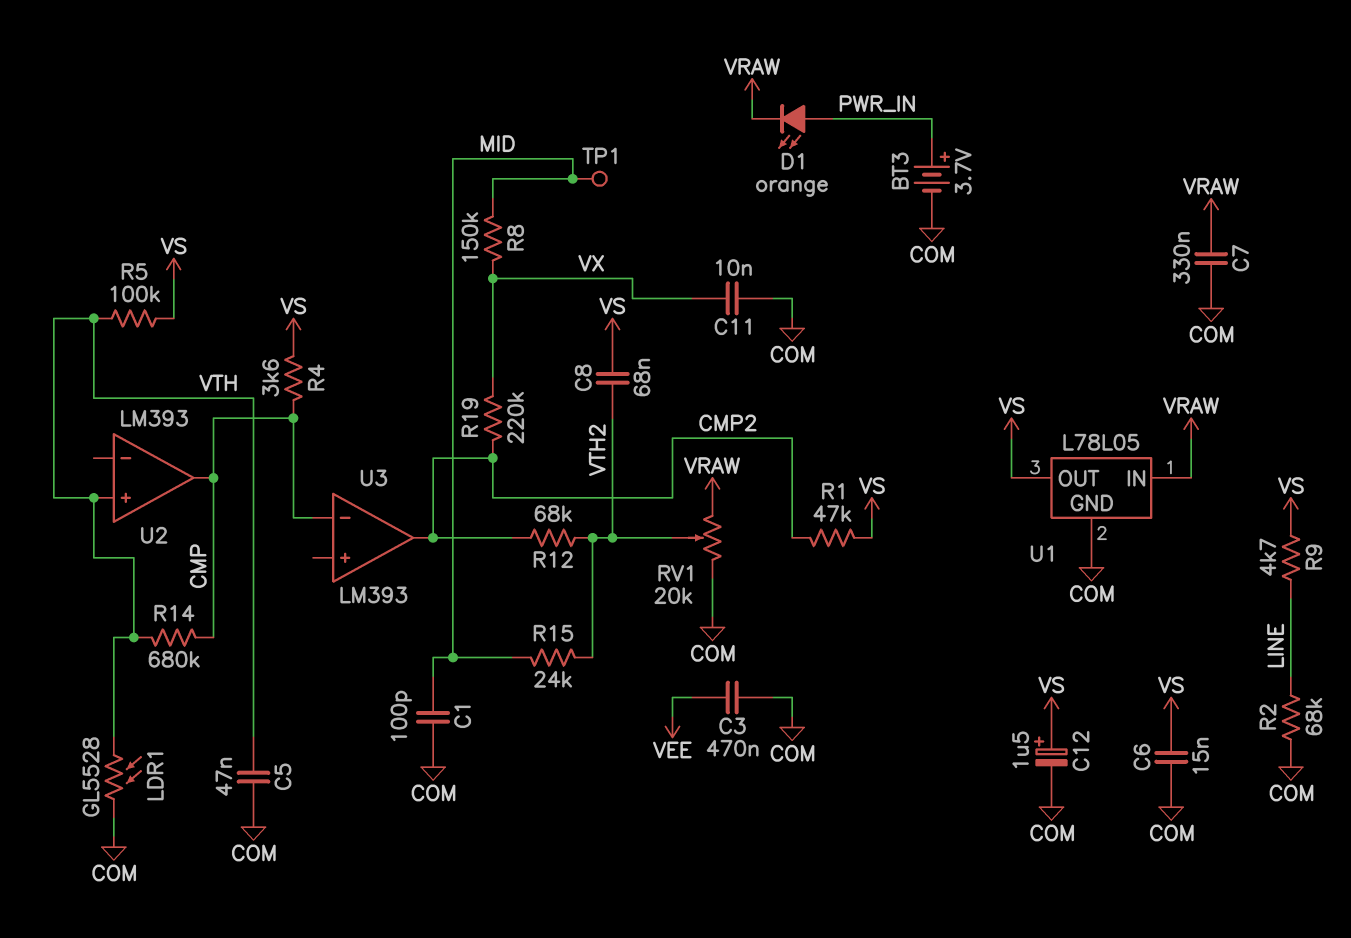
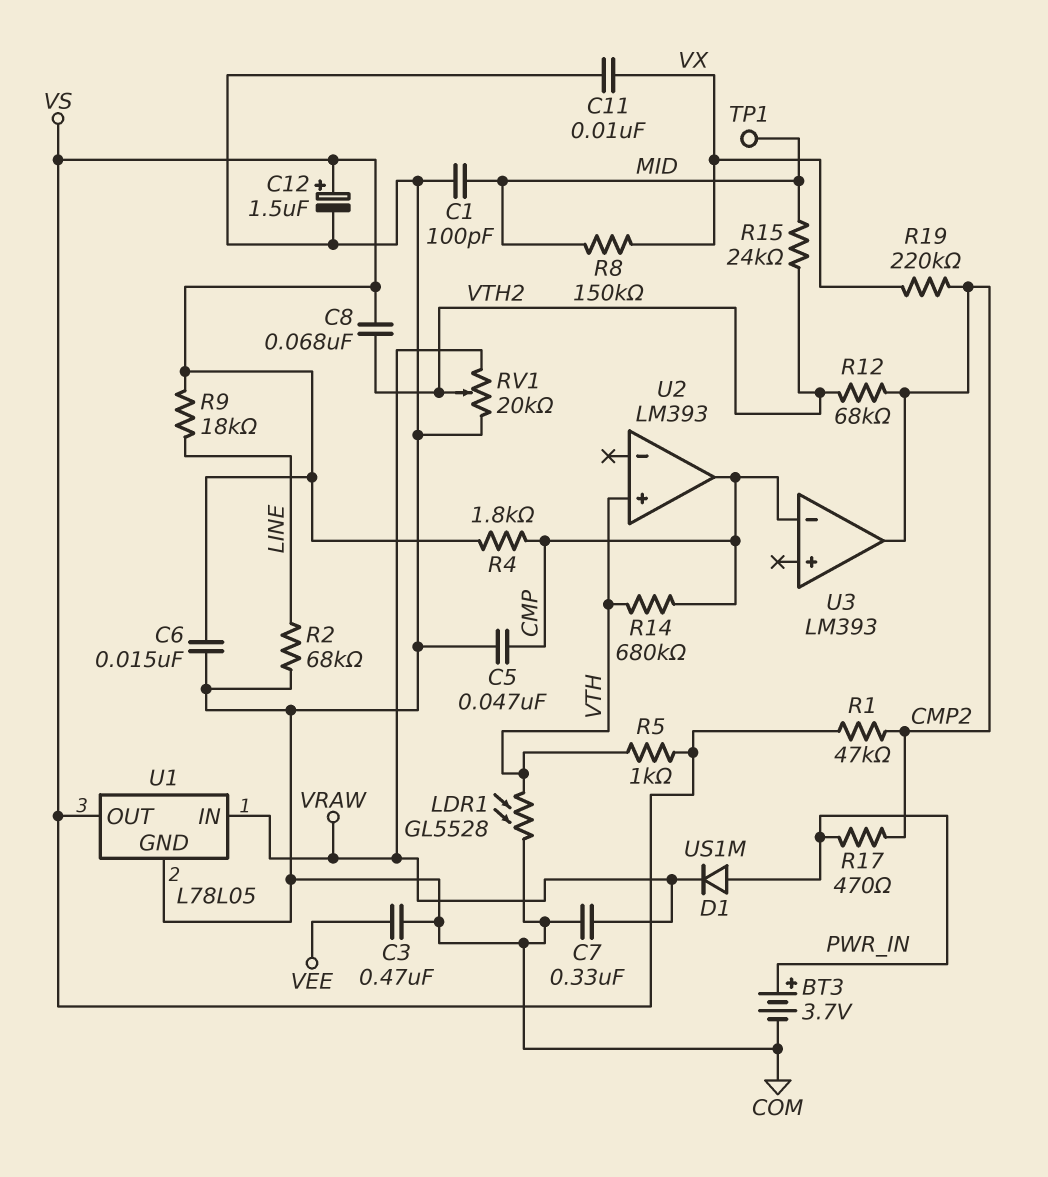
C5: 47nF (COM, VTH) -> 47nF (CMP, COM)
D1: LED orange (A PWR_IN, K VRAW) -> diode US1M (A PWR_IN, K VRAW)
R4: 3.6k (CMP, VS) -> 1.8k (CMP, VS)
R5: 100k (VS, VTH) -> 1k (VS, VTH)
R9: 4.7k (LINE, VS) -> 18k (LINE, VS)
R17: none -> 470 (CMP2, PWR_IN)

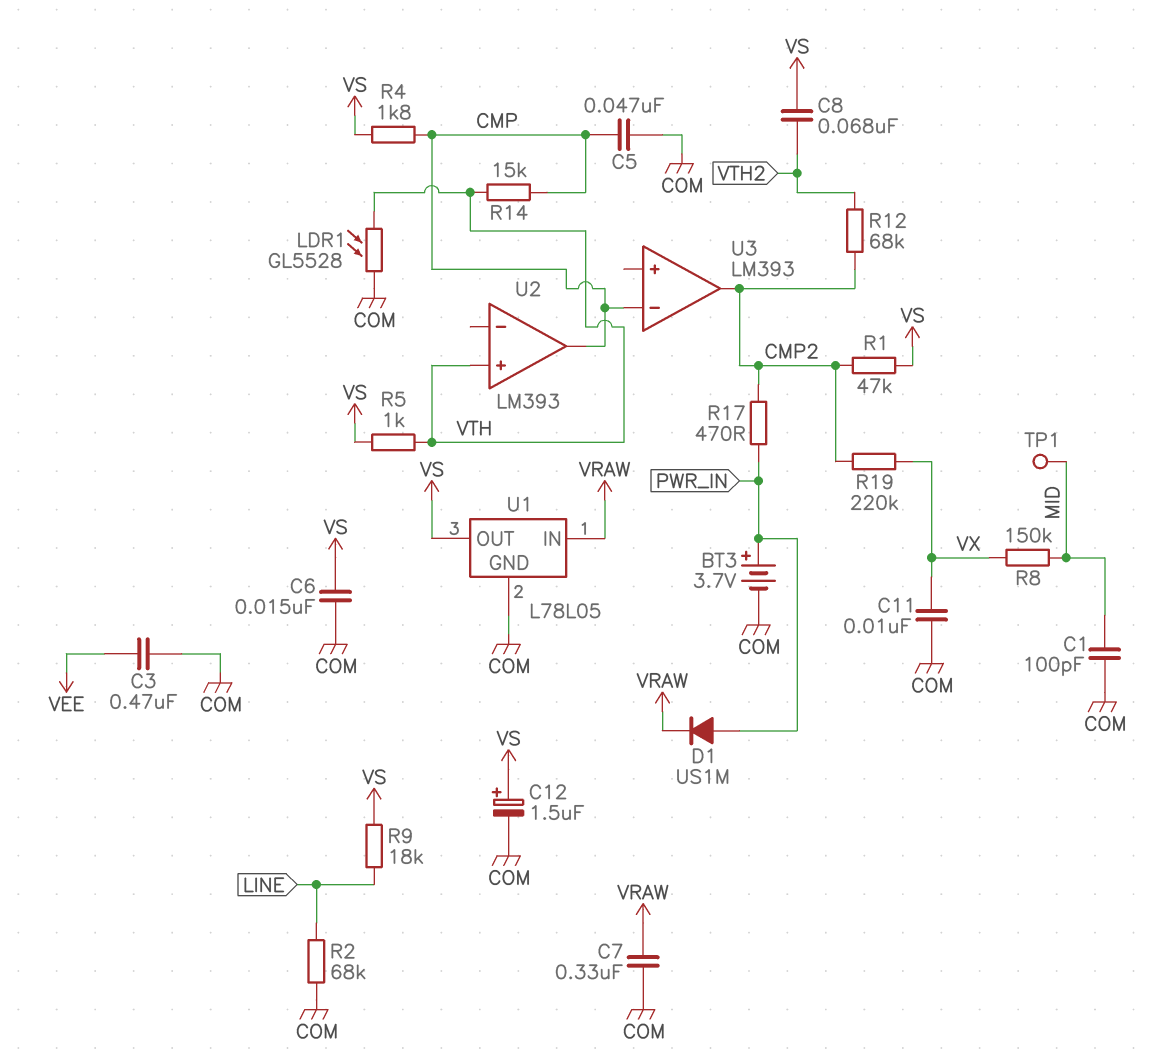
R14: 680k (CMP, VTH) -> 15k (CMP, VTH)
R15: 24k (MID, VTH2) -> none
RV1: 20k (COM, VRAW, wiper VTH2) -> none

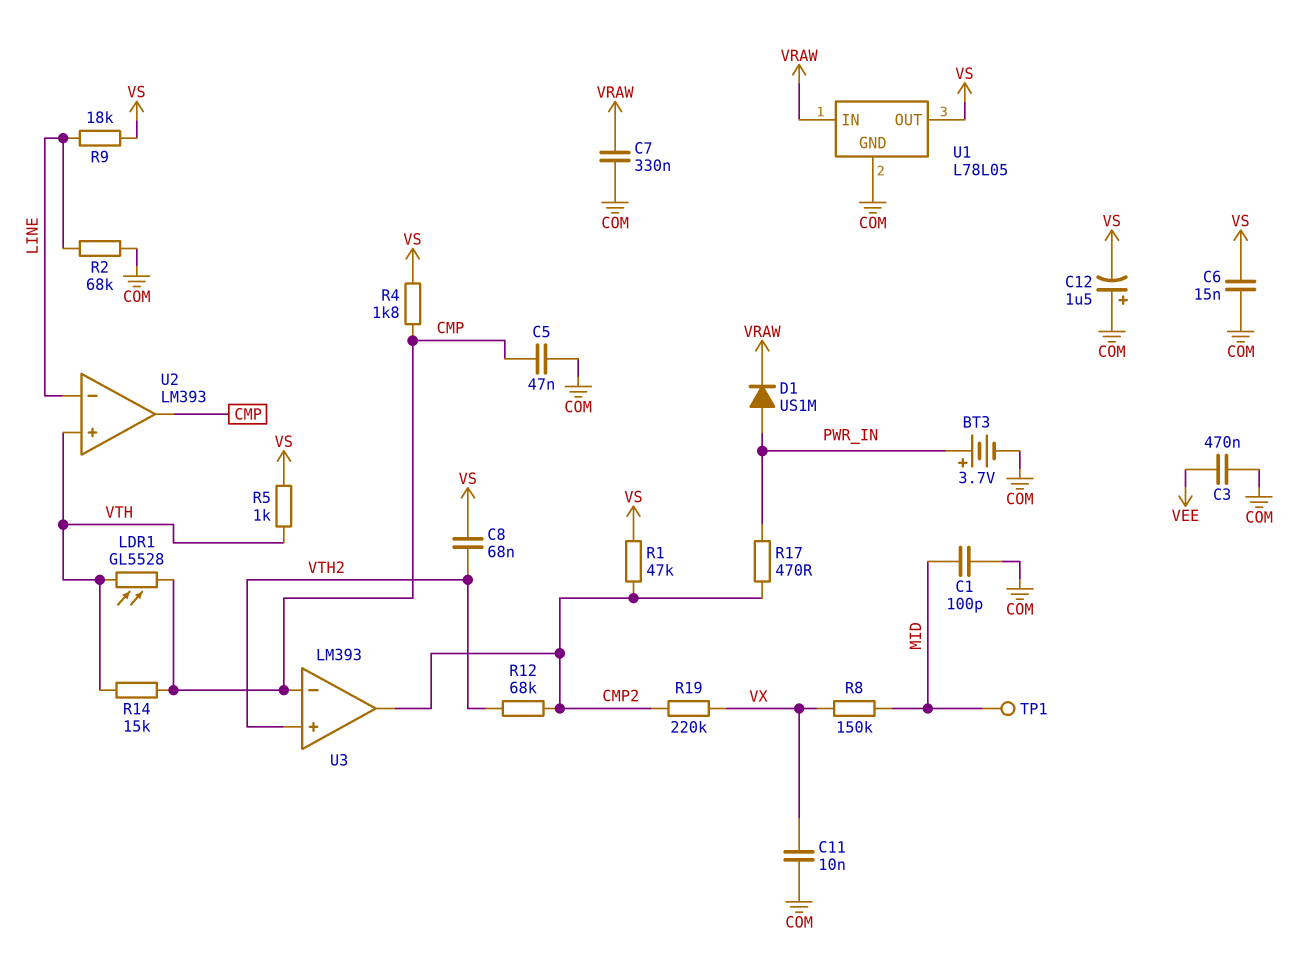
C12: 1.5uF (plus VS, minus COM) -> 1.5uF (plus COM, minus VS)
LDR1: GL5528 (COM, VTH) -> GL5528 (CMP, VTH)
U2 pin in-: none -> LINE
U3 pin in+: none -> VTH2

